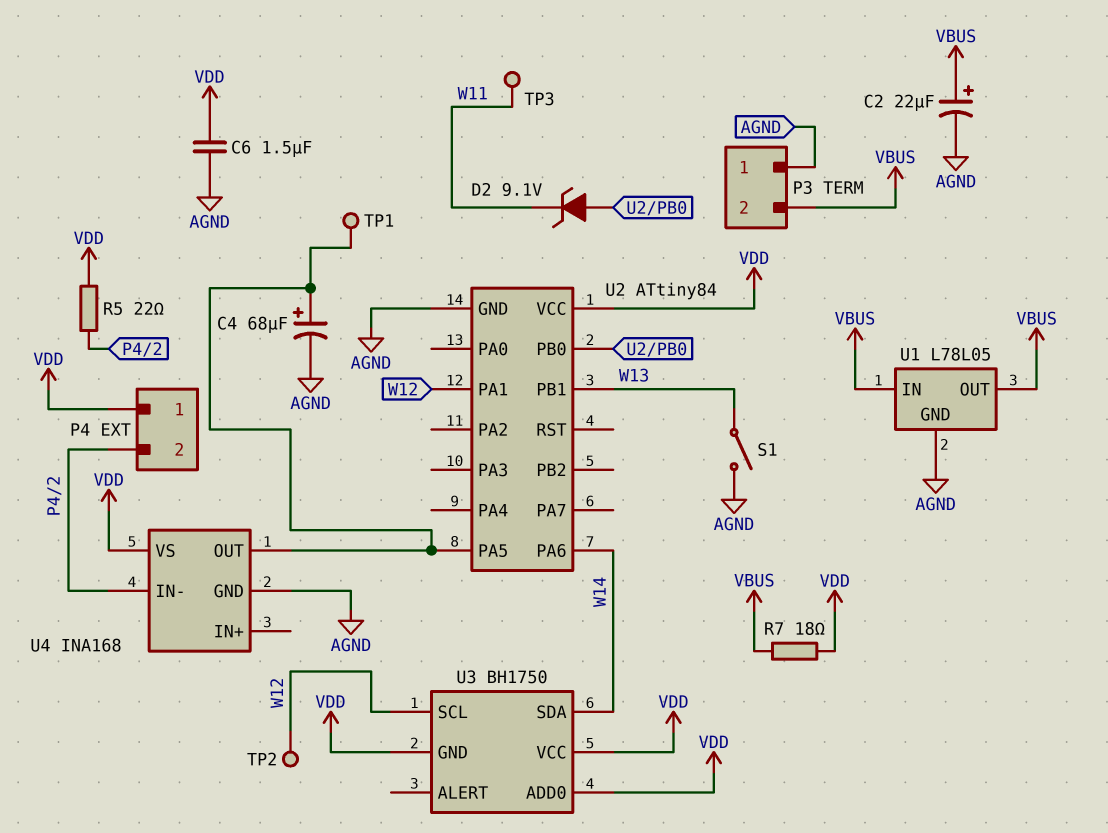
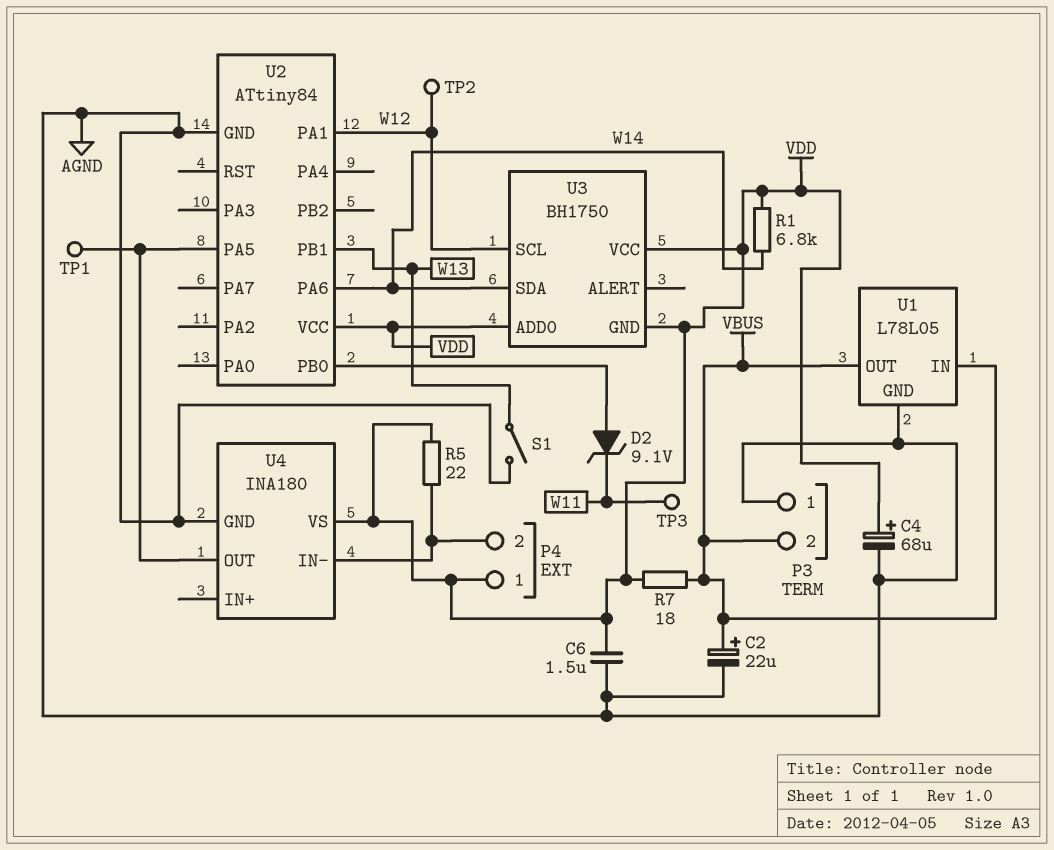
C4: 68uF (plus U2/PA5, minus AGND) -> 68uF (plus VDD, minus AGND)
R1: none -> 6.8k (VDD, W14)
U4: INA168 -> INA180

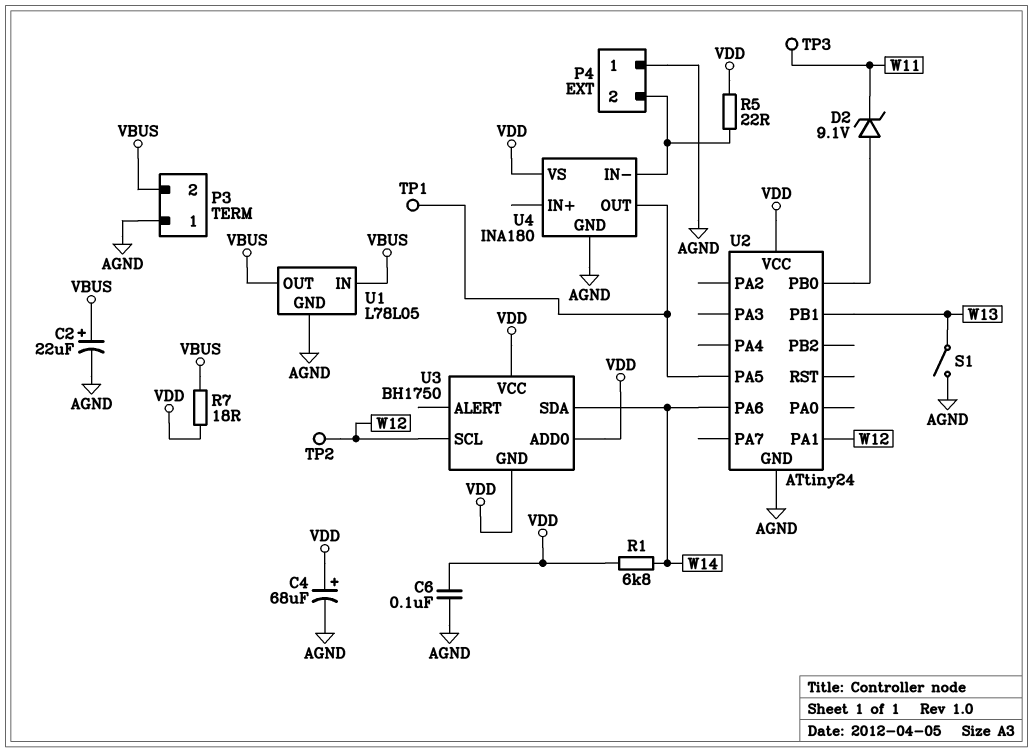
C6: 1.5uF (AGND, VDD) -> 100nF (AGND, VDD)
P4 pin 1: VDD -> AGND
U2: ATtiny84 -> ATtiny24

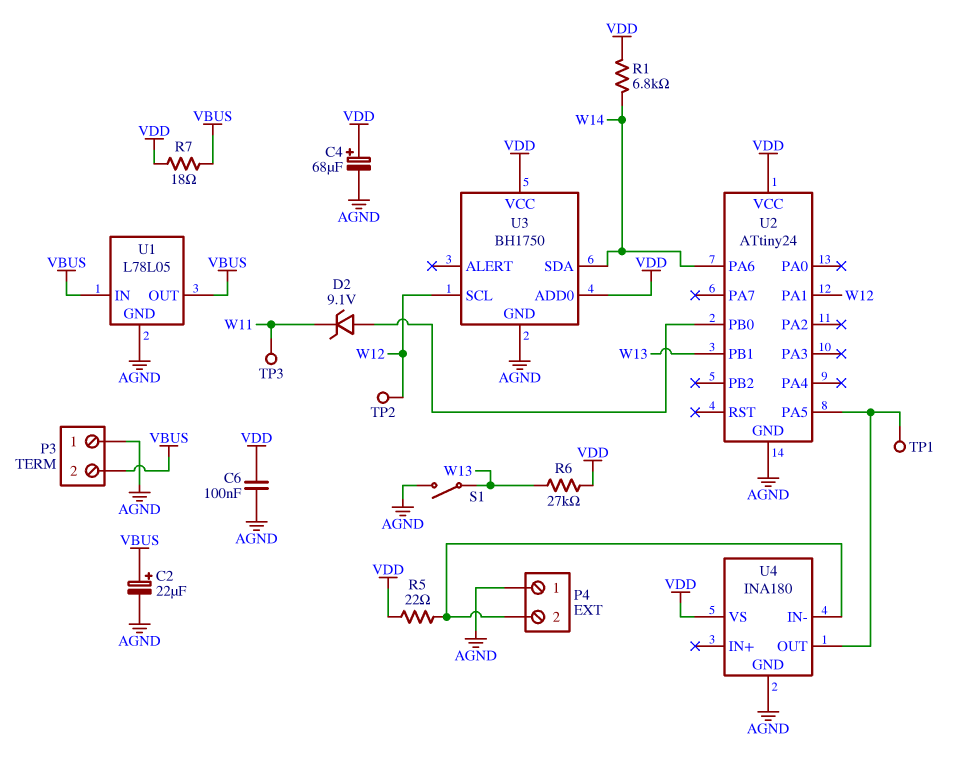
R6: none -> 27k (VDD, W13)
U3 pin GND: VDD -> AGND

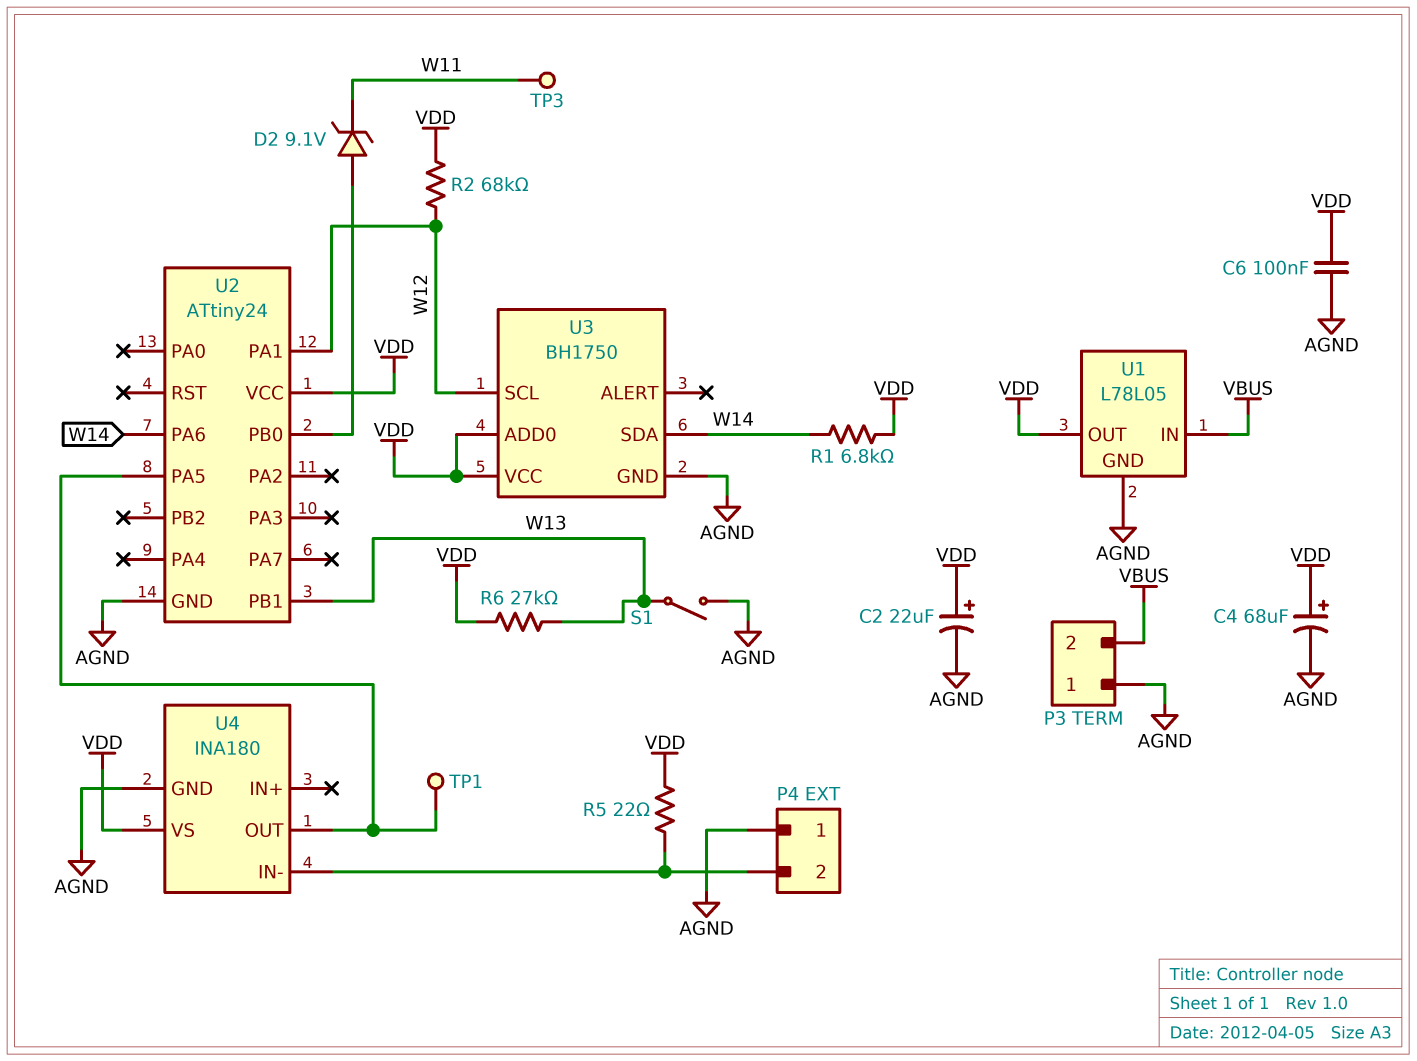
C2: 22uF (plus VBUS, minus AGND) -> 22uF (plus VDD, minus AGND)
R2: none -> 68k (VDD, W12)
R7: 18 (VBUS, VDD) -> none
TP2: test point (W12) -> none
U1 pin OUT: VBUS -> VDD

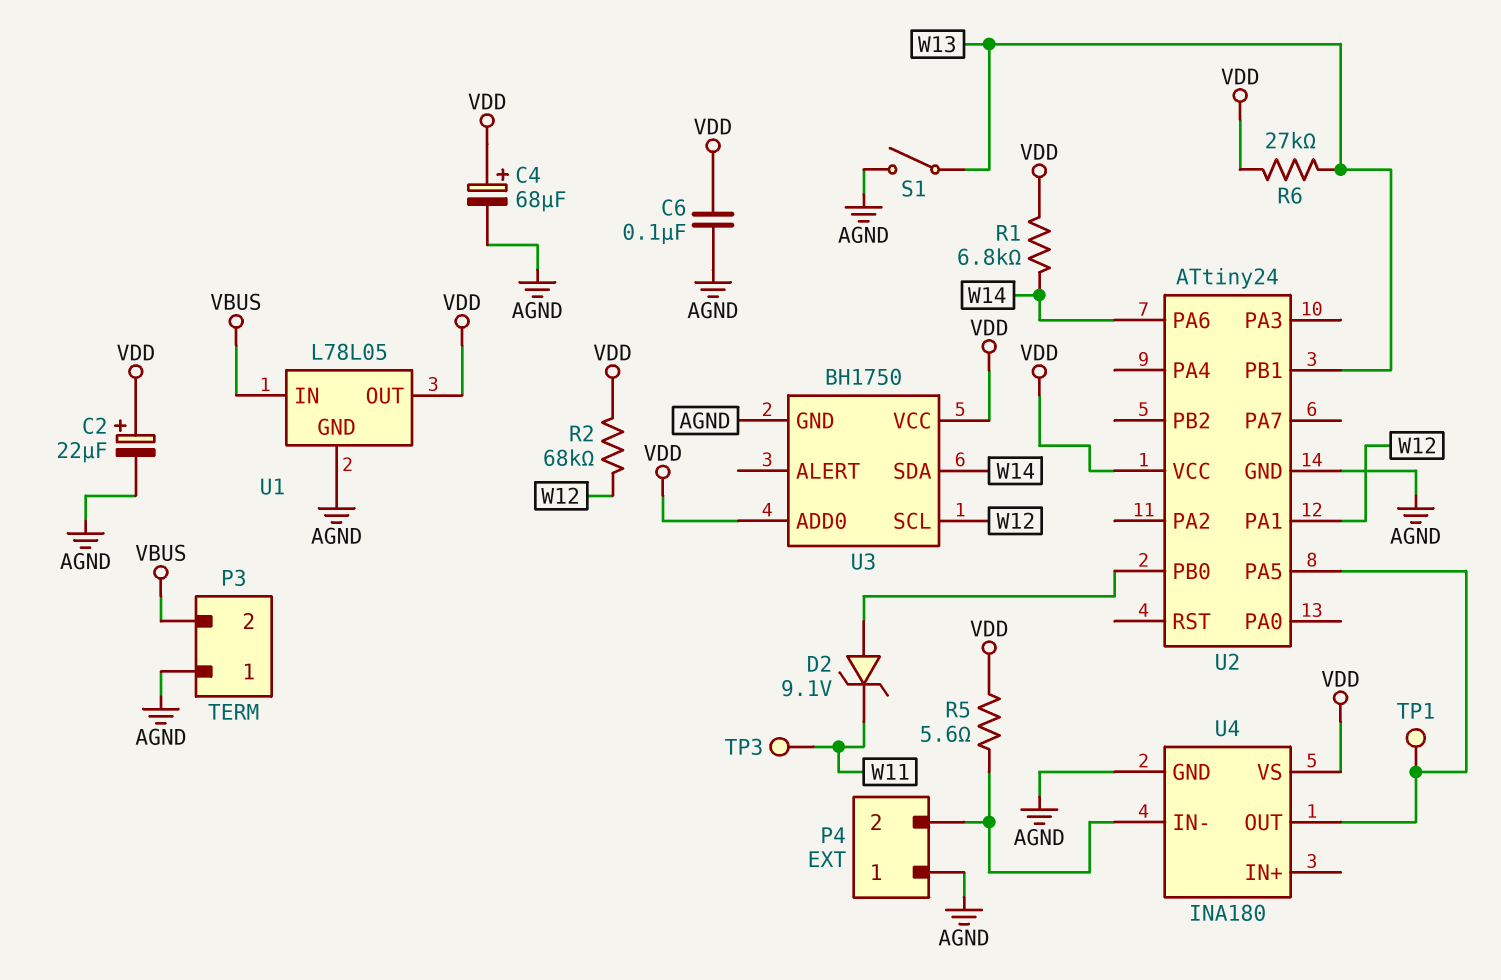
R5: 22 (P4/2, VDD) -> 5.6 (P4/2, VDD)

